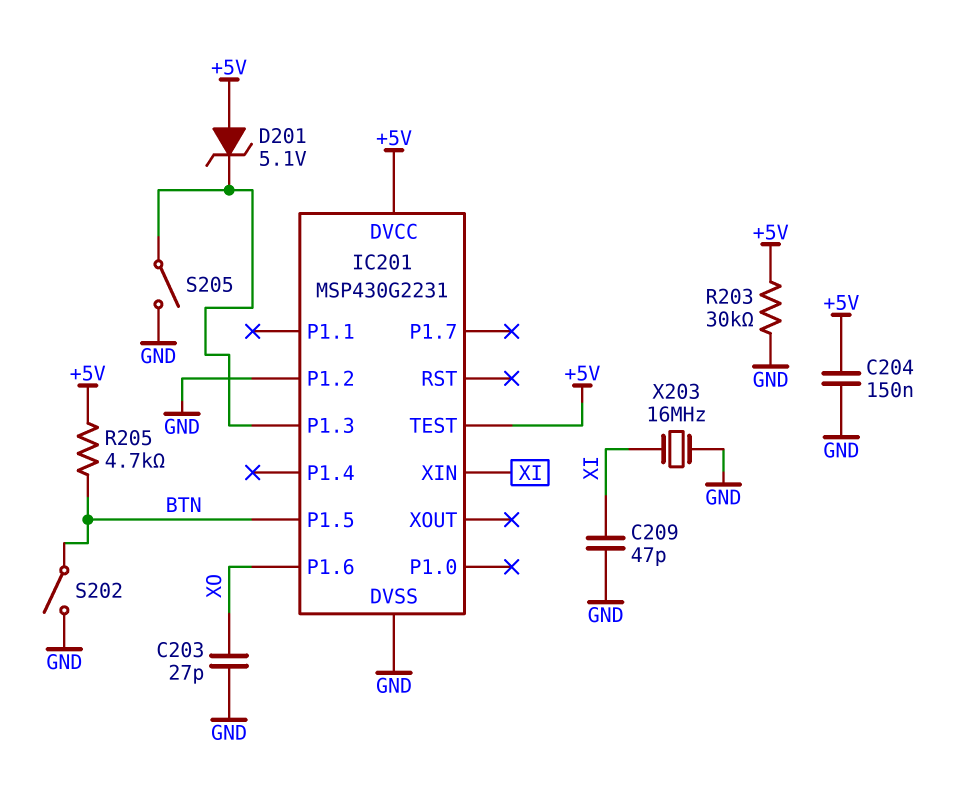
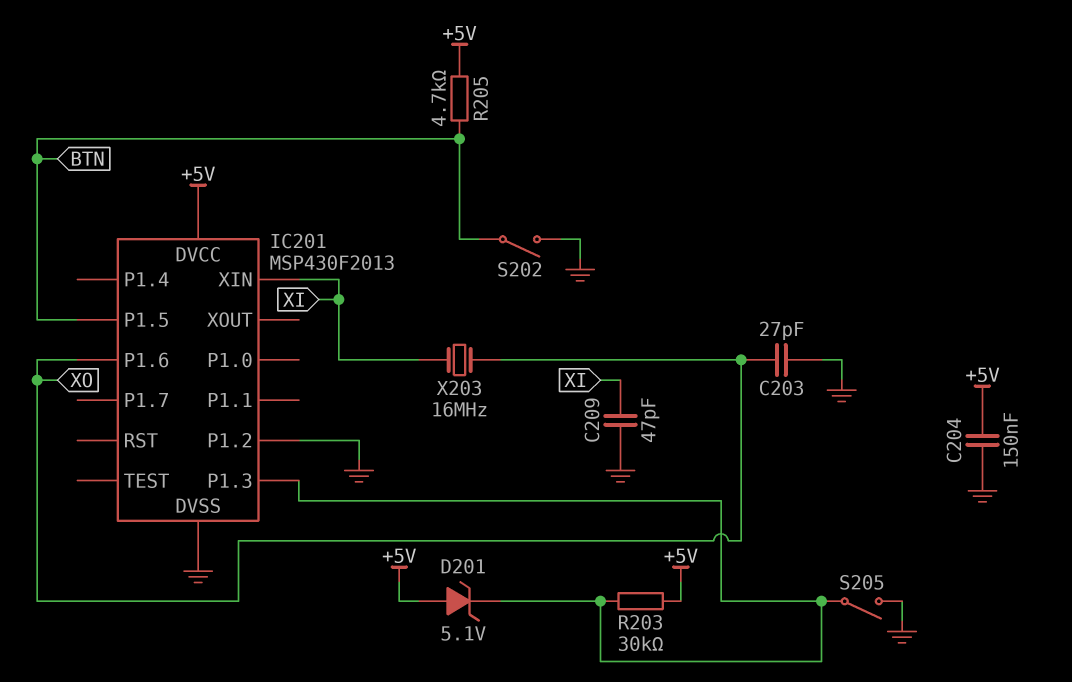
IC201: MSP430G2231 -> MSP430F2013
IC201 pin TEST: +5V -> none
R203: 30k (+5V, GND) -> 30k (+5V, IC201/P1.3)
X203: 16MHz (GND, XI) -> 16MHz (XI, XO)

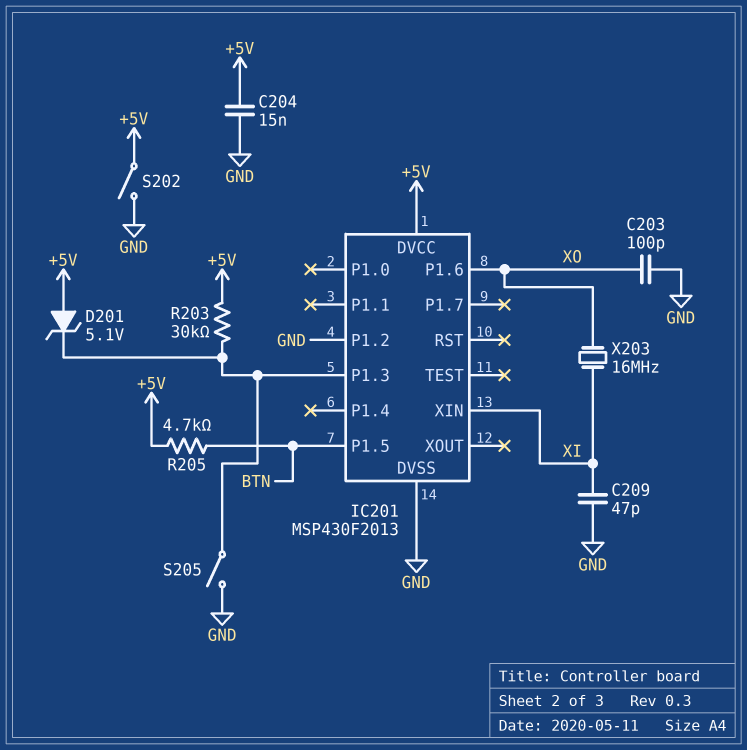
C203: 27pF (GND, XO) -> 100pF (GND, XO)
C204: 150nF (+5V, GND) -> 15nF (+5V, GND)
S202: switch (BTN, GND) -> switch (+5V, GND)

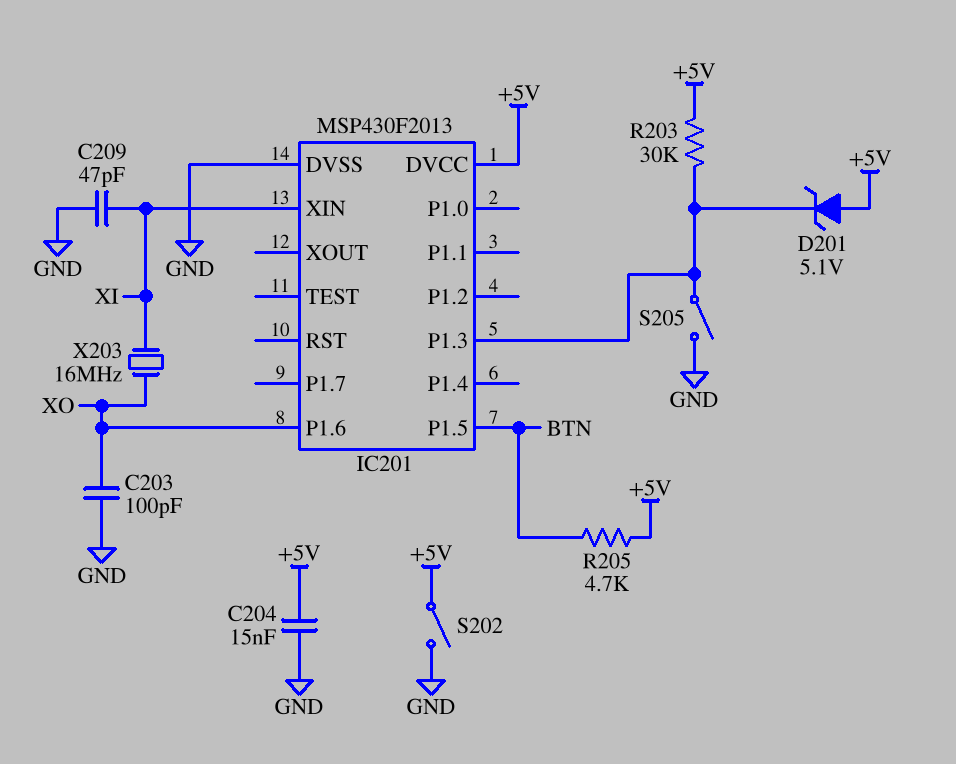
IC201 pin P1.2: GND -> none

